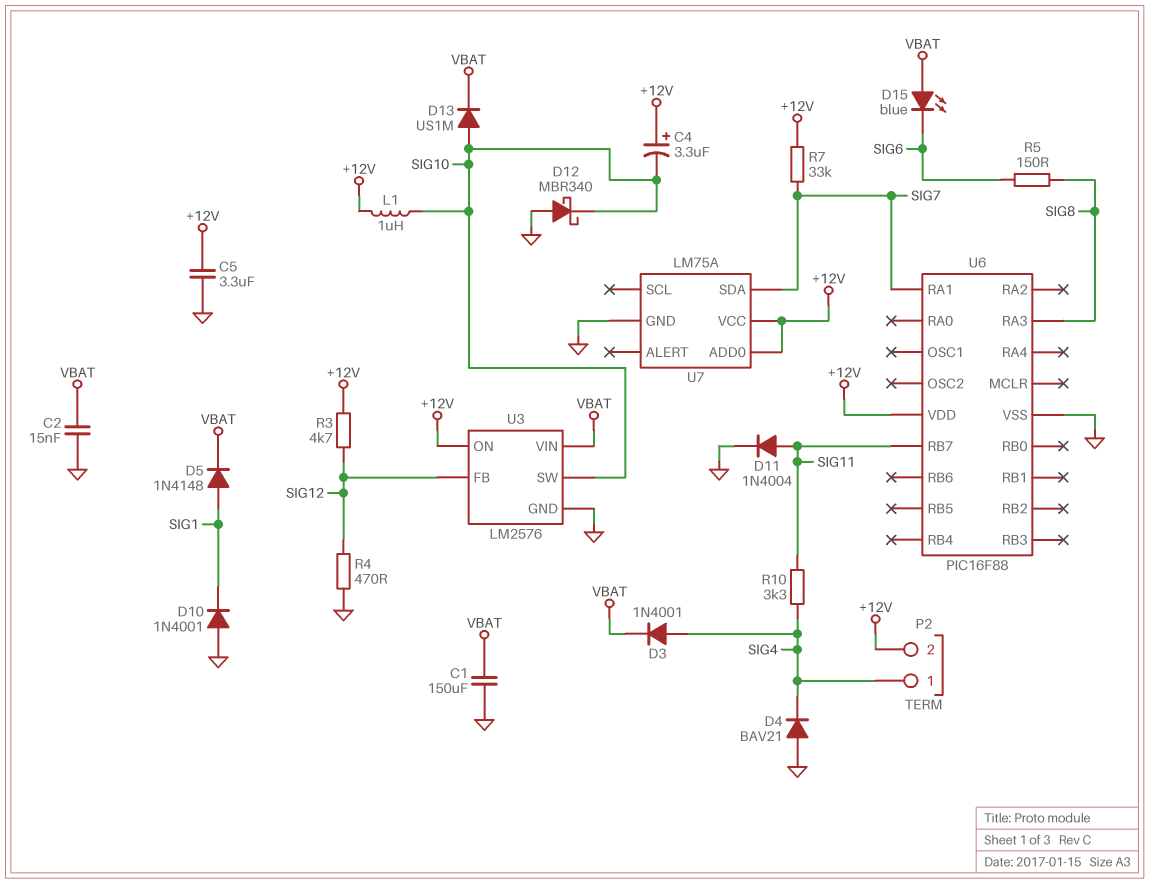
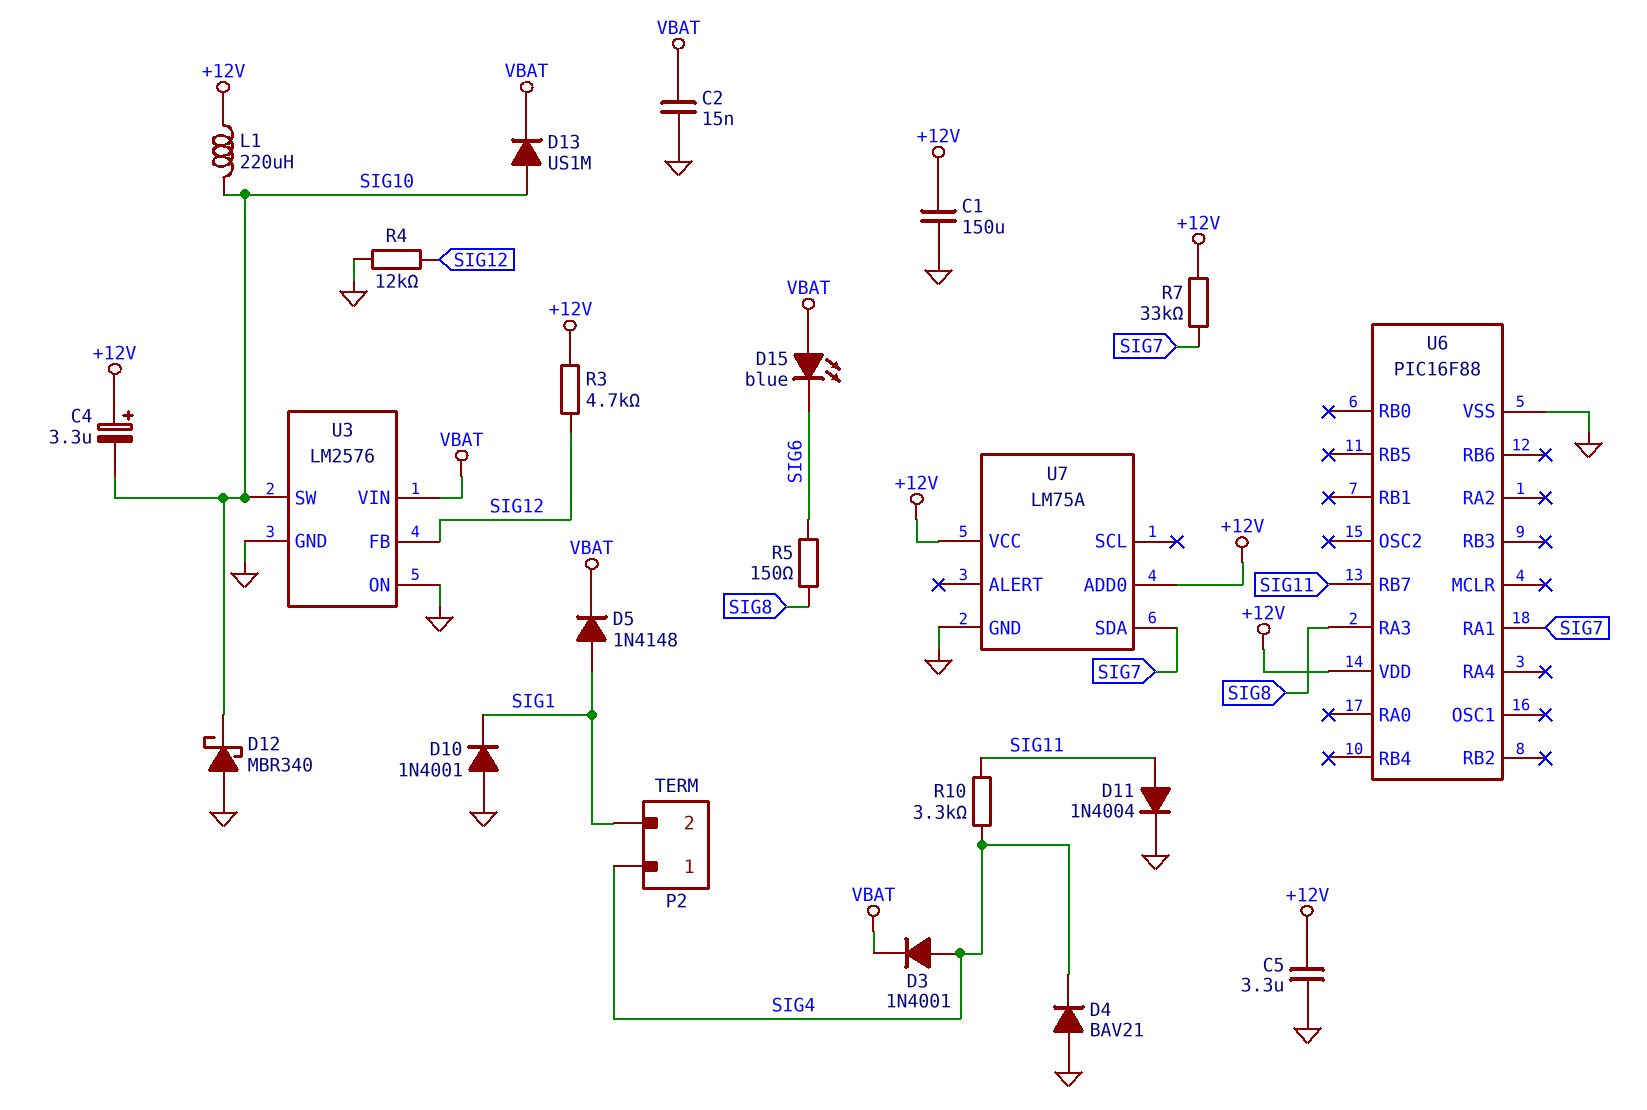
C1: 150uF (GND, VBAT) -> 150uF (+12V, GND)
L1: 1uH (+12V, SIG10) -> 220uH (+12V, SIG10)
P2 pin 2: +12V -> SIG1
R4: 470 (GND, SIG12) -> 12k (GND, SIG12)
U3 pin ON: +12V -> GND

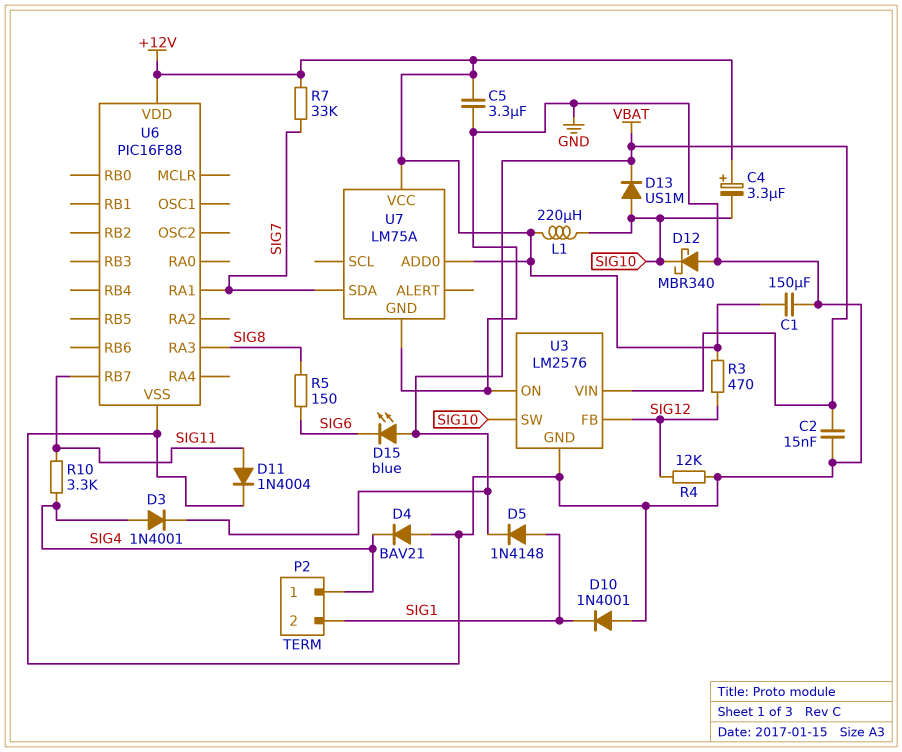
R3: 4.7k (+12V, SIG12) -> 470 (+12V, SIG12)

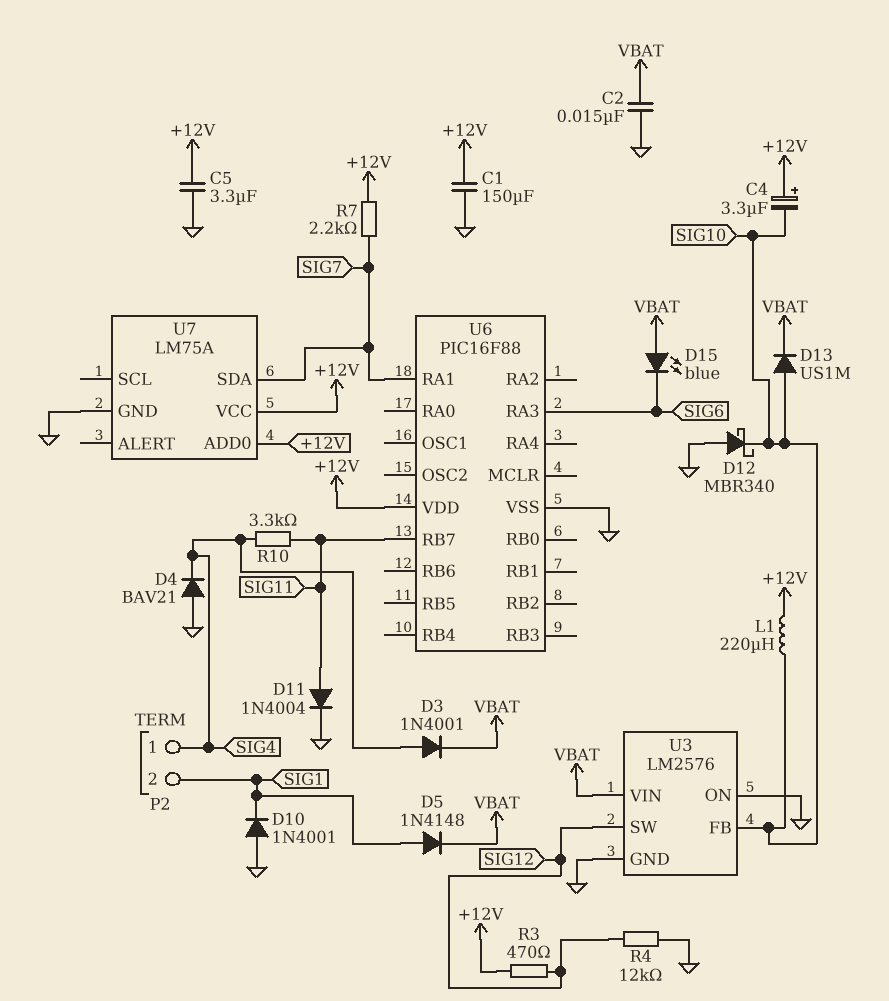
R5: 150 (SIG6, SIG8) -> none
R7: 33k (+12V, SIG7) -> 2.2k (+12V, SIG7)
U3 pin FB: SIG12 -> SIG10
U3 pin SW: SIG10 -> SIG12
U6 pin RA3: SIG8 -> SIG6

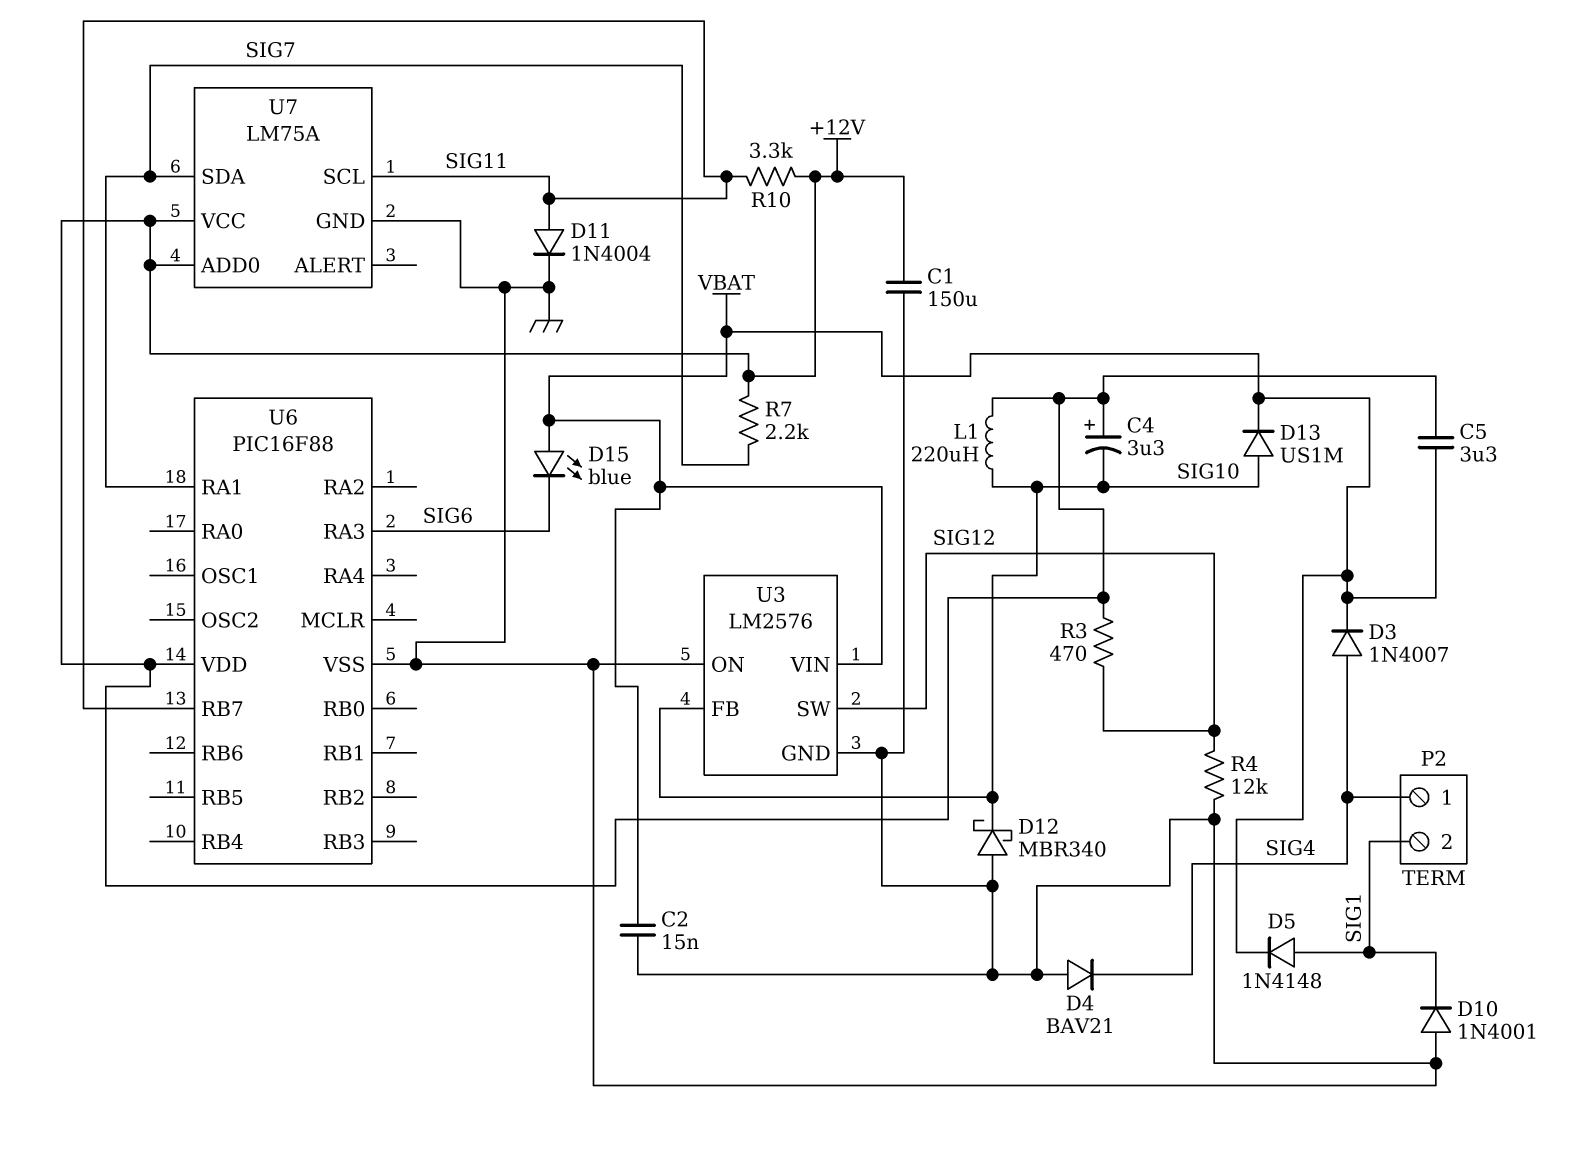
C5: 3.3uF (+12V, GND) -> 3.3uF (+12V, VBAT)
D3: diode 1N4001 (A SIG4, K VBAT) -> diode 1N4007 (A SIG4, K VBAT)
R10: 3.3k (SIG4, SIG11) -> 3.3k (+12V, SIG11)
U7 pin SCL: none -> SIG11

